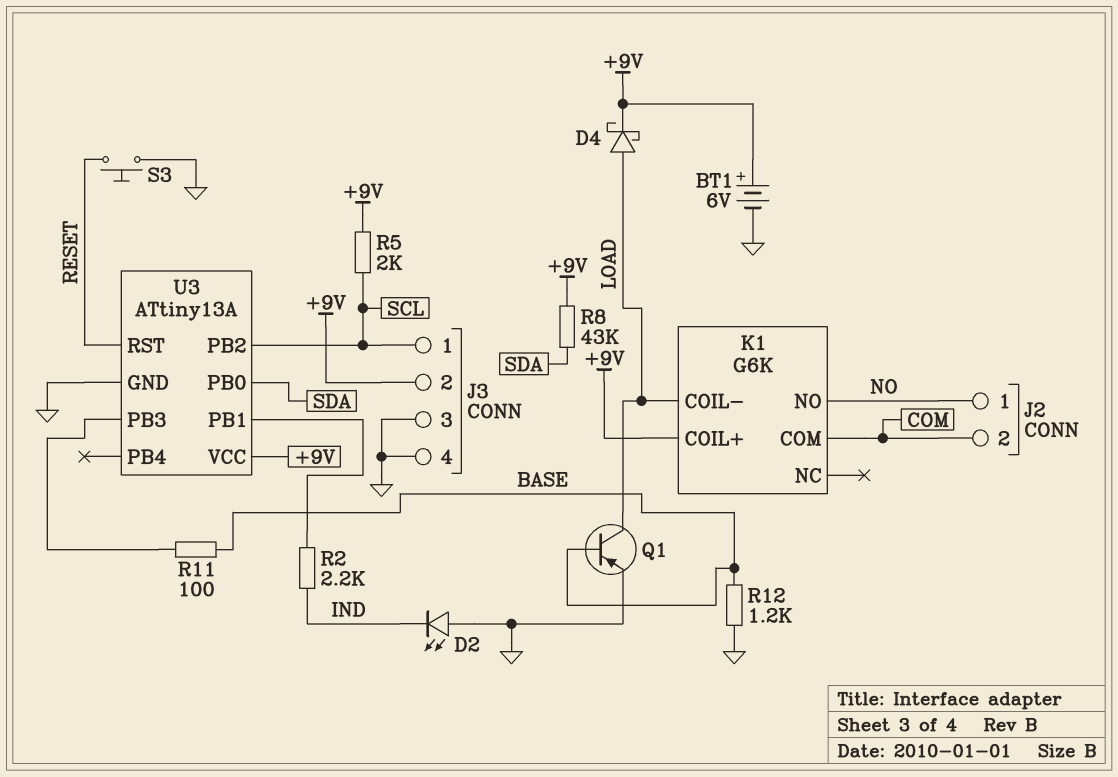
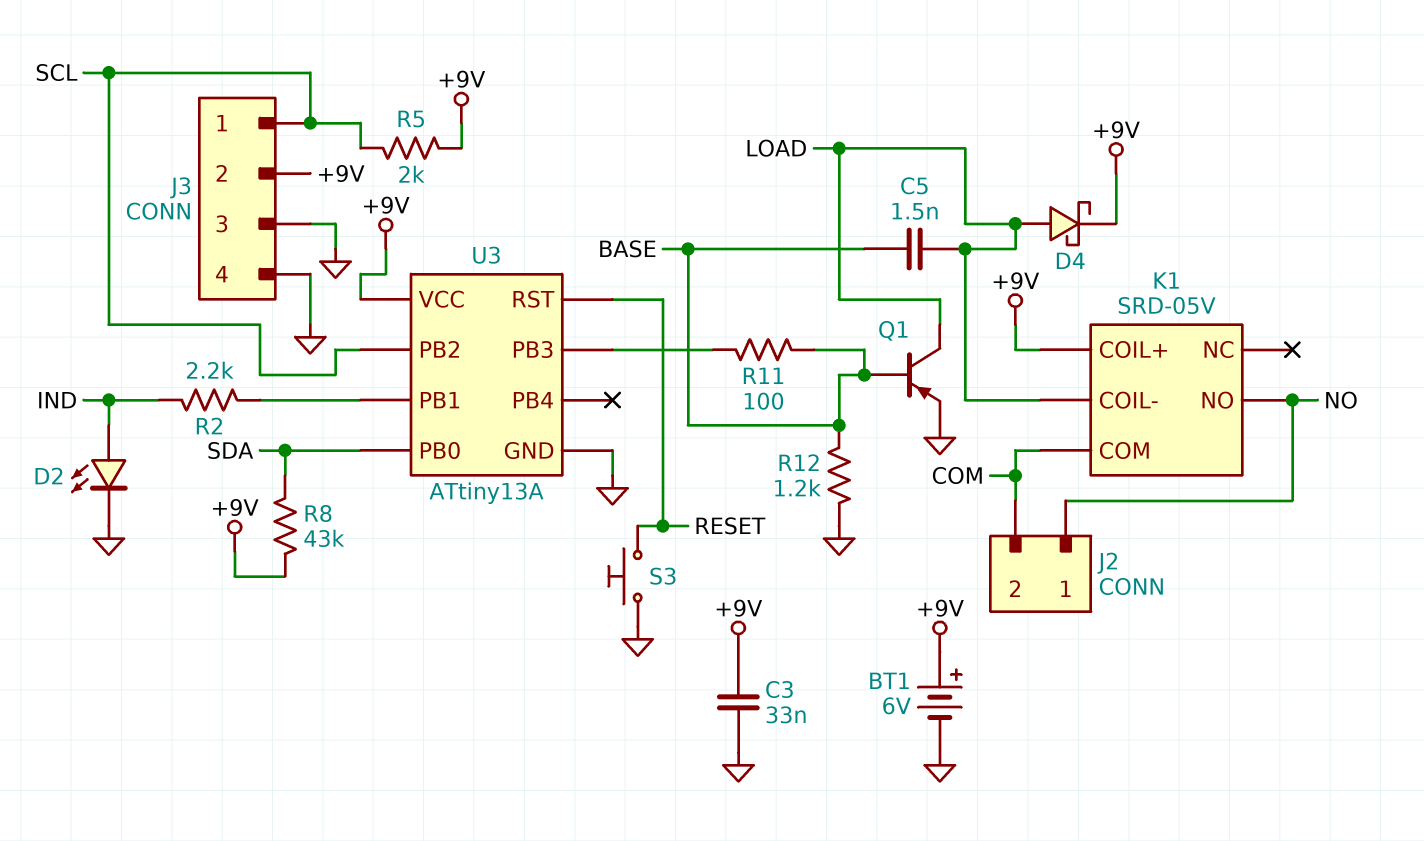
C3: none -> 33nF (+9V, GND)
C5: none -> 1.5nF (BASE, LOAD)
D2: LED (A GND, K IND) -> LED (A IND, K GND)
K1: G6K -> SRD-05V

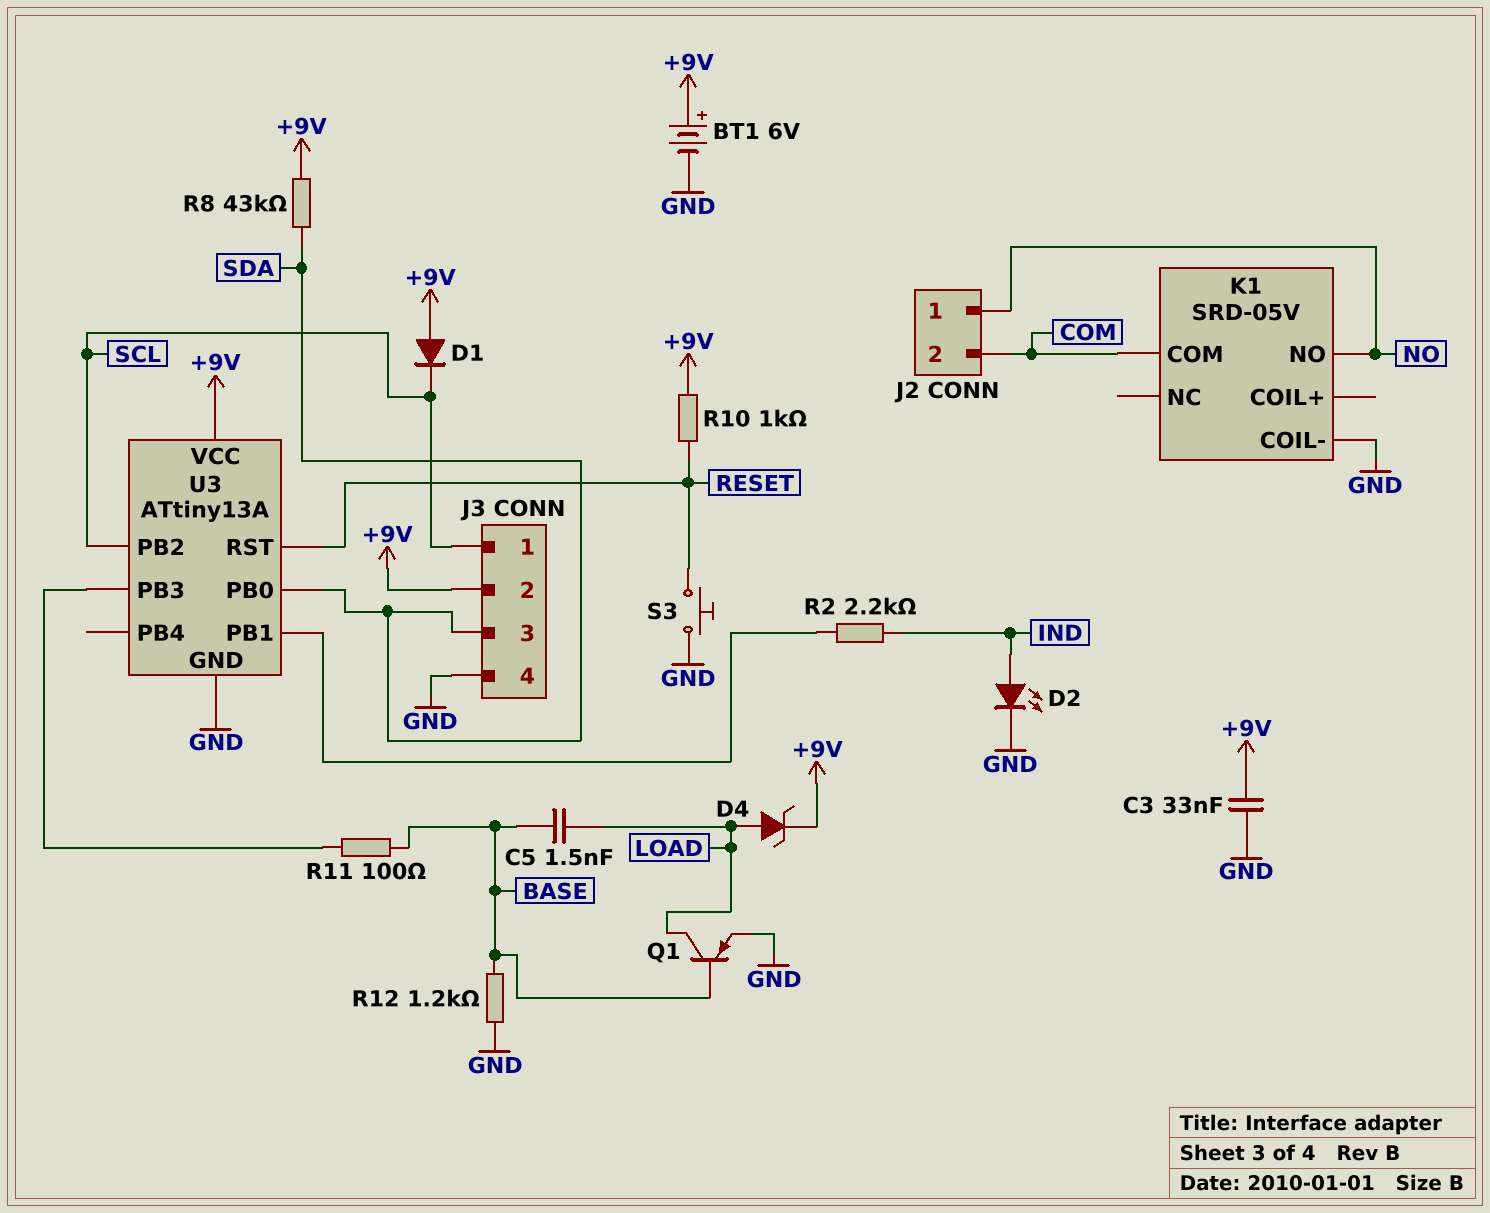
D1: none -> diode (A +9V, K SCL)
D4: schottky (A LOAD, K +9V) -> zener (A LOAD, K +9V)
J3 pin 3: GND -> SDA
K1 pin COIL+: +9V -> none
K1 pin COIL-: LOAD -> GND
R5: 2k (+9V, SCL) -> none
R10: none -> 1k (+9V, RESET)

